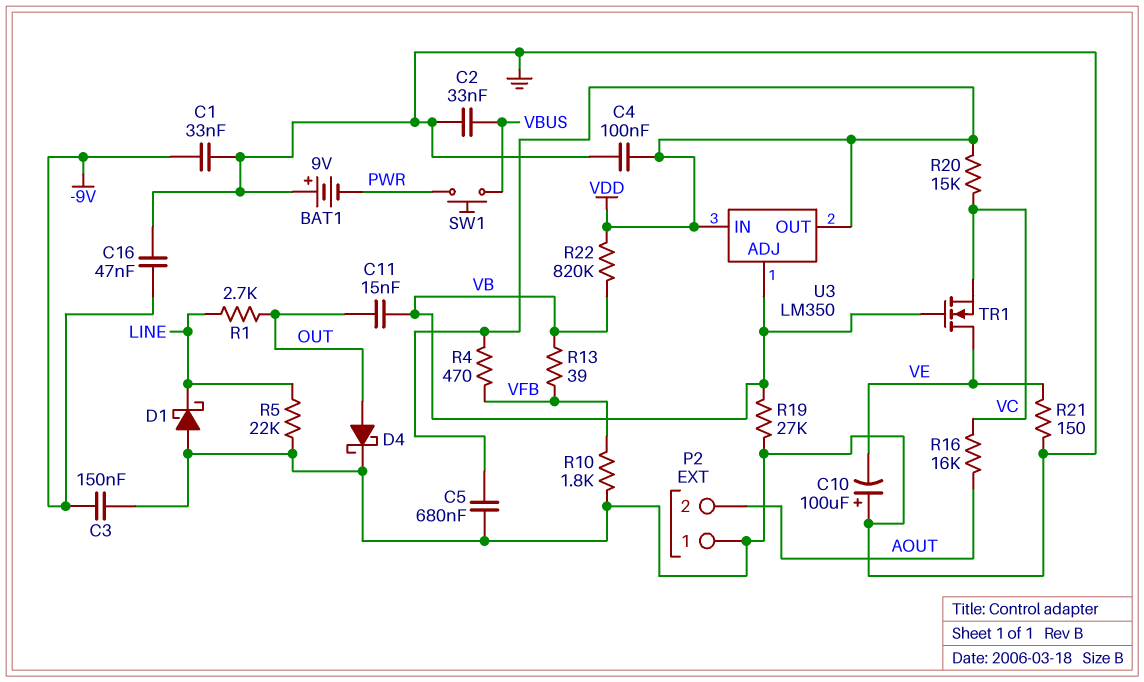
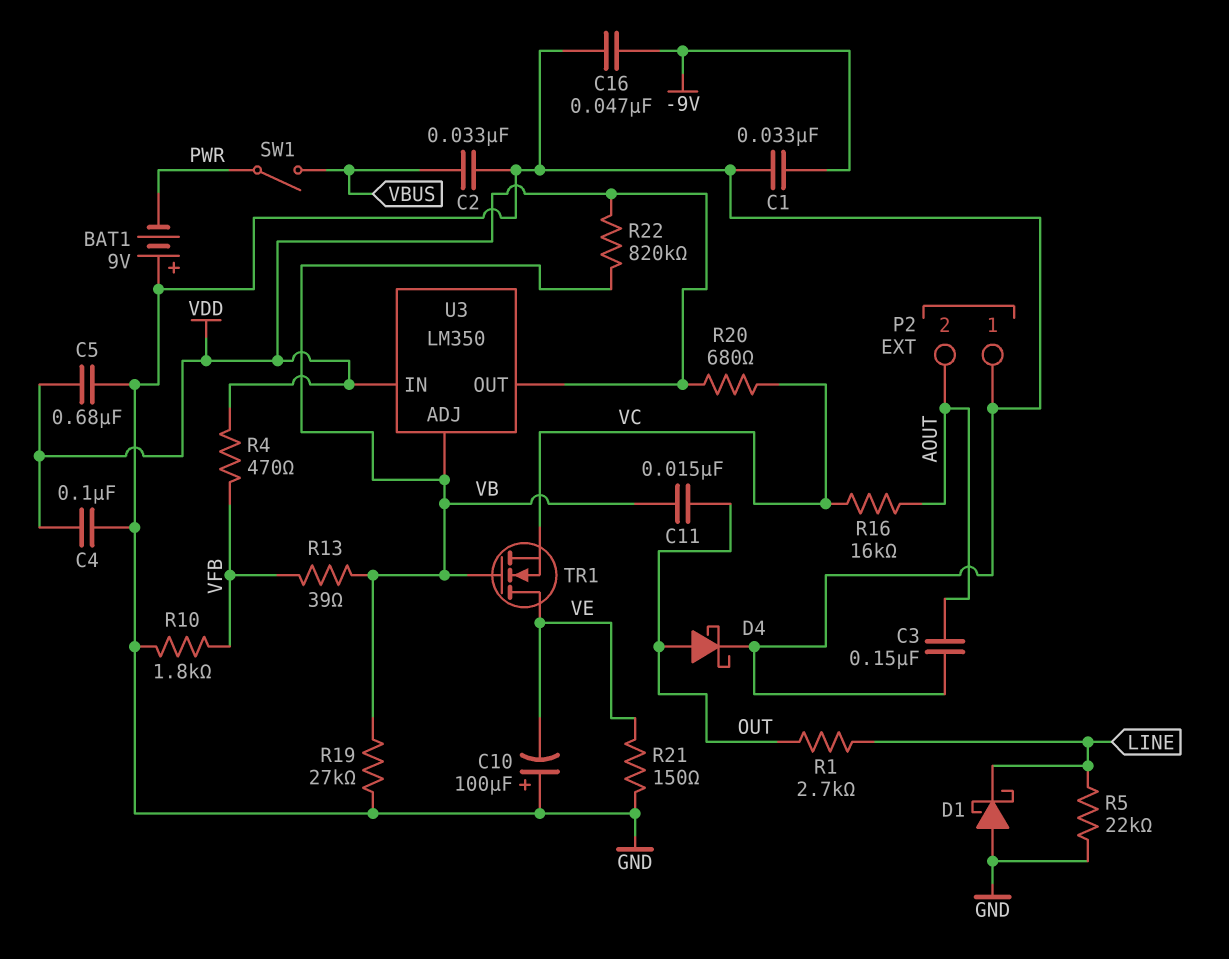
C3: 150nF (-9V, GND) -> 150nF (AOUT, GND)
R20: 15k (VC, VDD) -> 680 (VC, VDD)
SW1: button (PWR, VBUS) -> switch (PWR, VBUS)

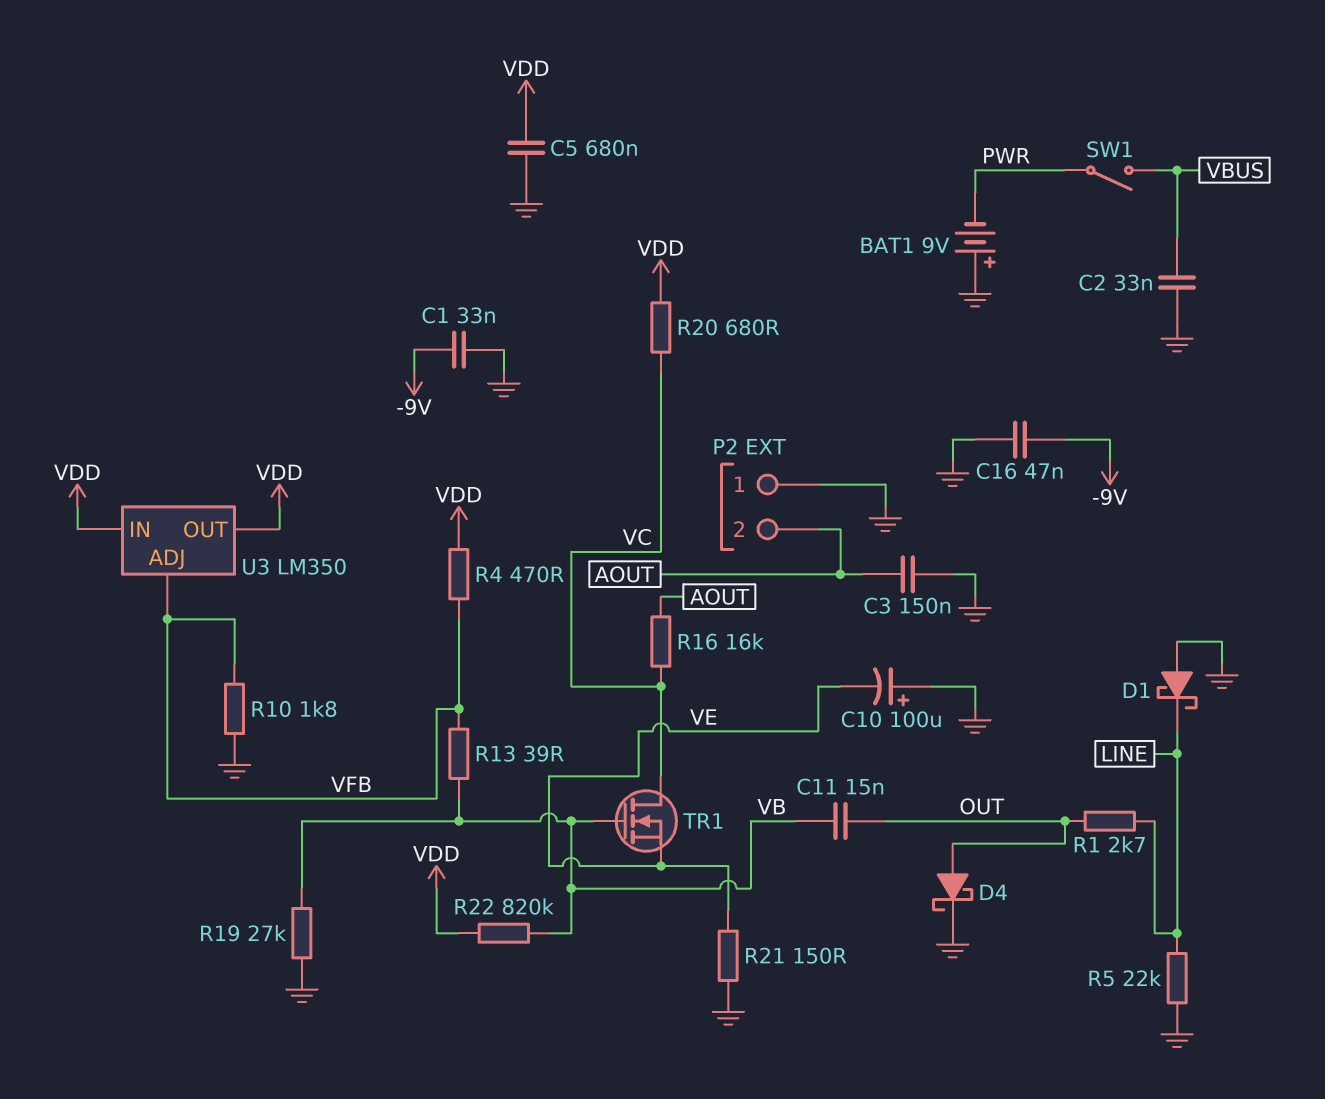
C4: 100nF (GND, VDD) -> none
TR1: NMOS (G VB, D VE, S VC) -> NMOS (G VB, D VC, S VE)
U3 pin ADJ: VB -> VFB

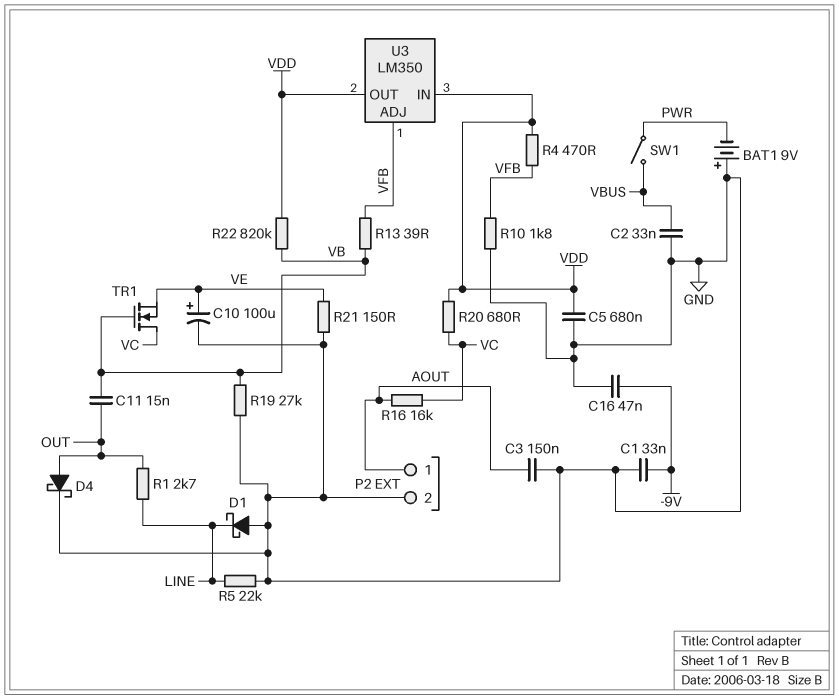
C10: 100uF (plus GND, minus VE) -> 100uF (plus VE, minus GND)
P2 pin 1: GND -> AOUT
P2 pin 2: AOUT -> GND

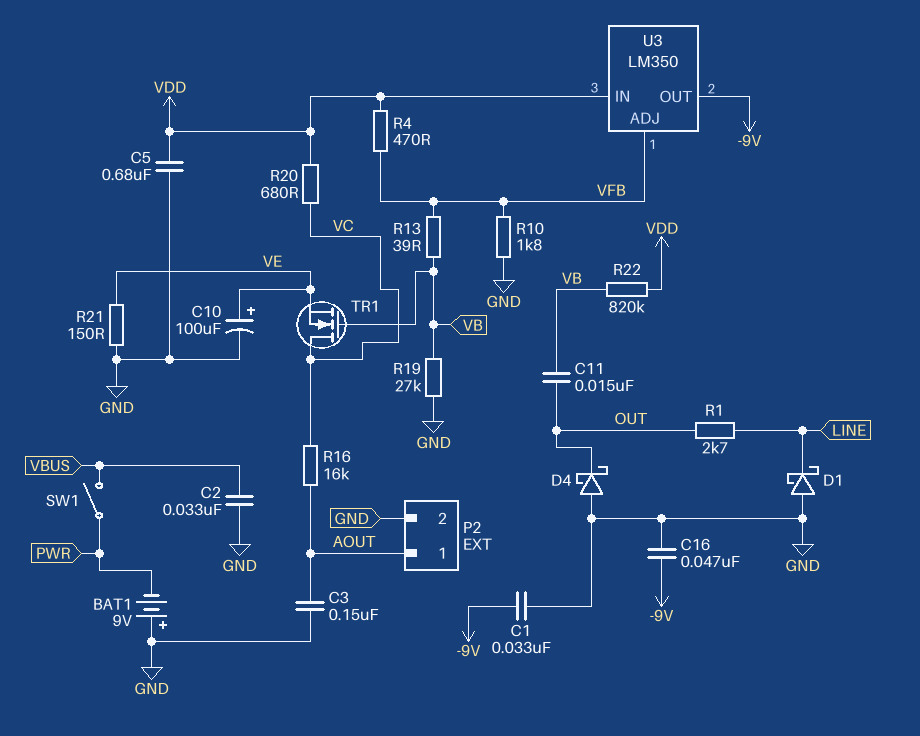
D4: schottky (A OUT, K GND) -> schottky (A GND, K OUT)
R5: 22k (GND, LINE) -> none
U3 pin OUT: VDD -> -9V

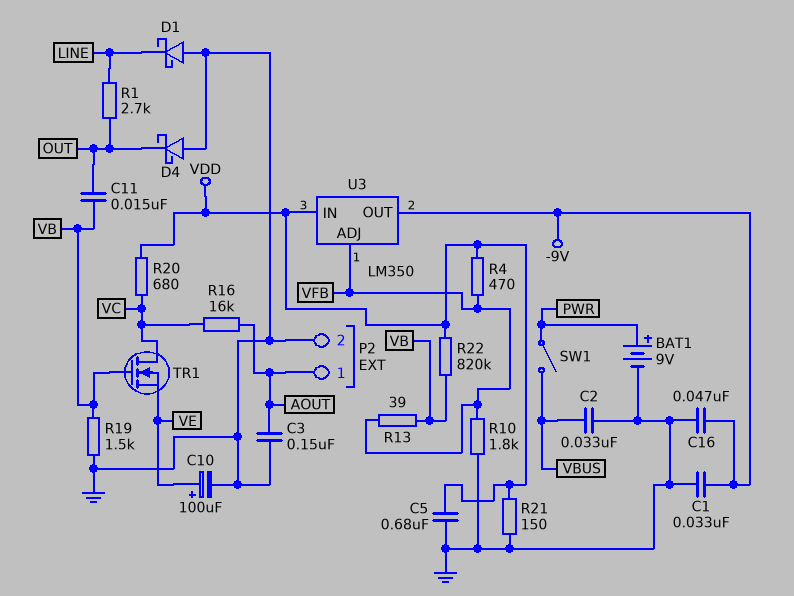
BAT1: 9V (plus GND, minus PWR) -> 9V (plus PWR, minus GND)
R19: 27k (GND, VB) -> 1.5k (GND, VB)
R21: 150 (GND, VE) -> 150 (GND, VDD)

